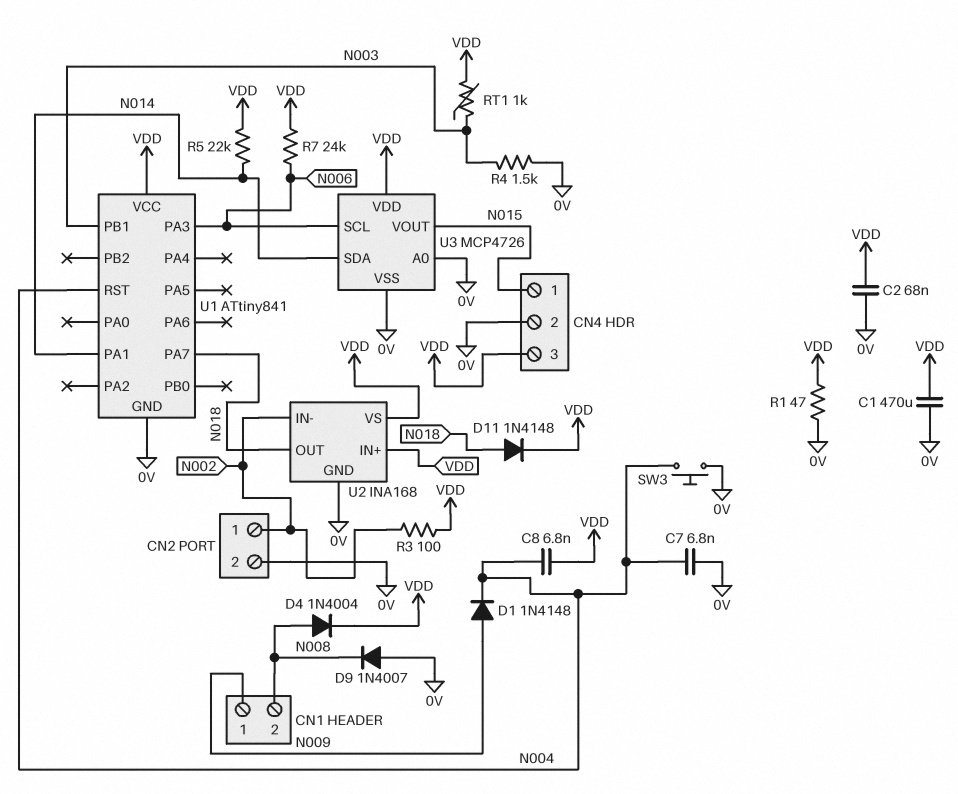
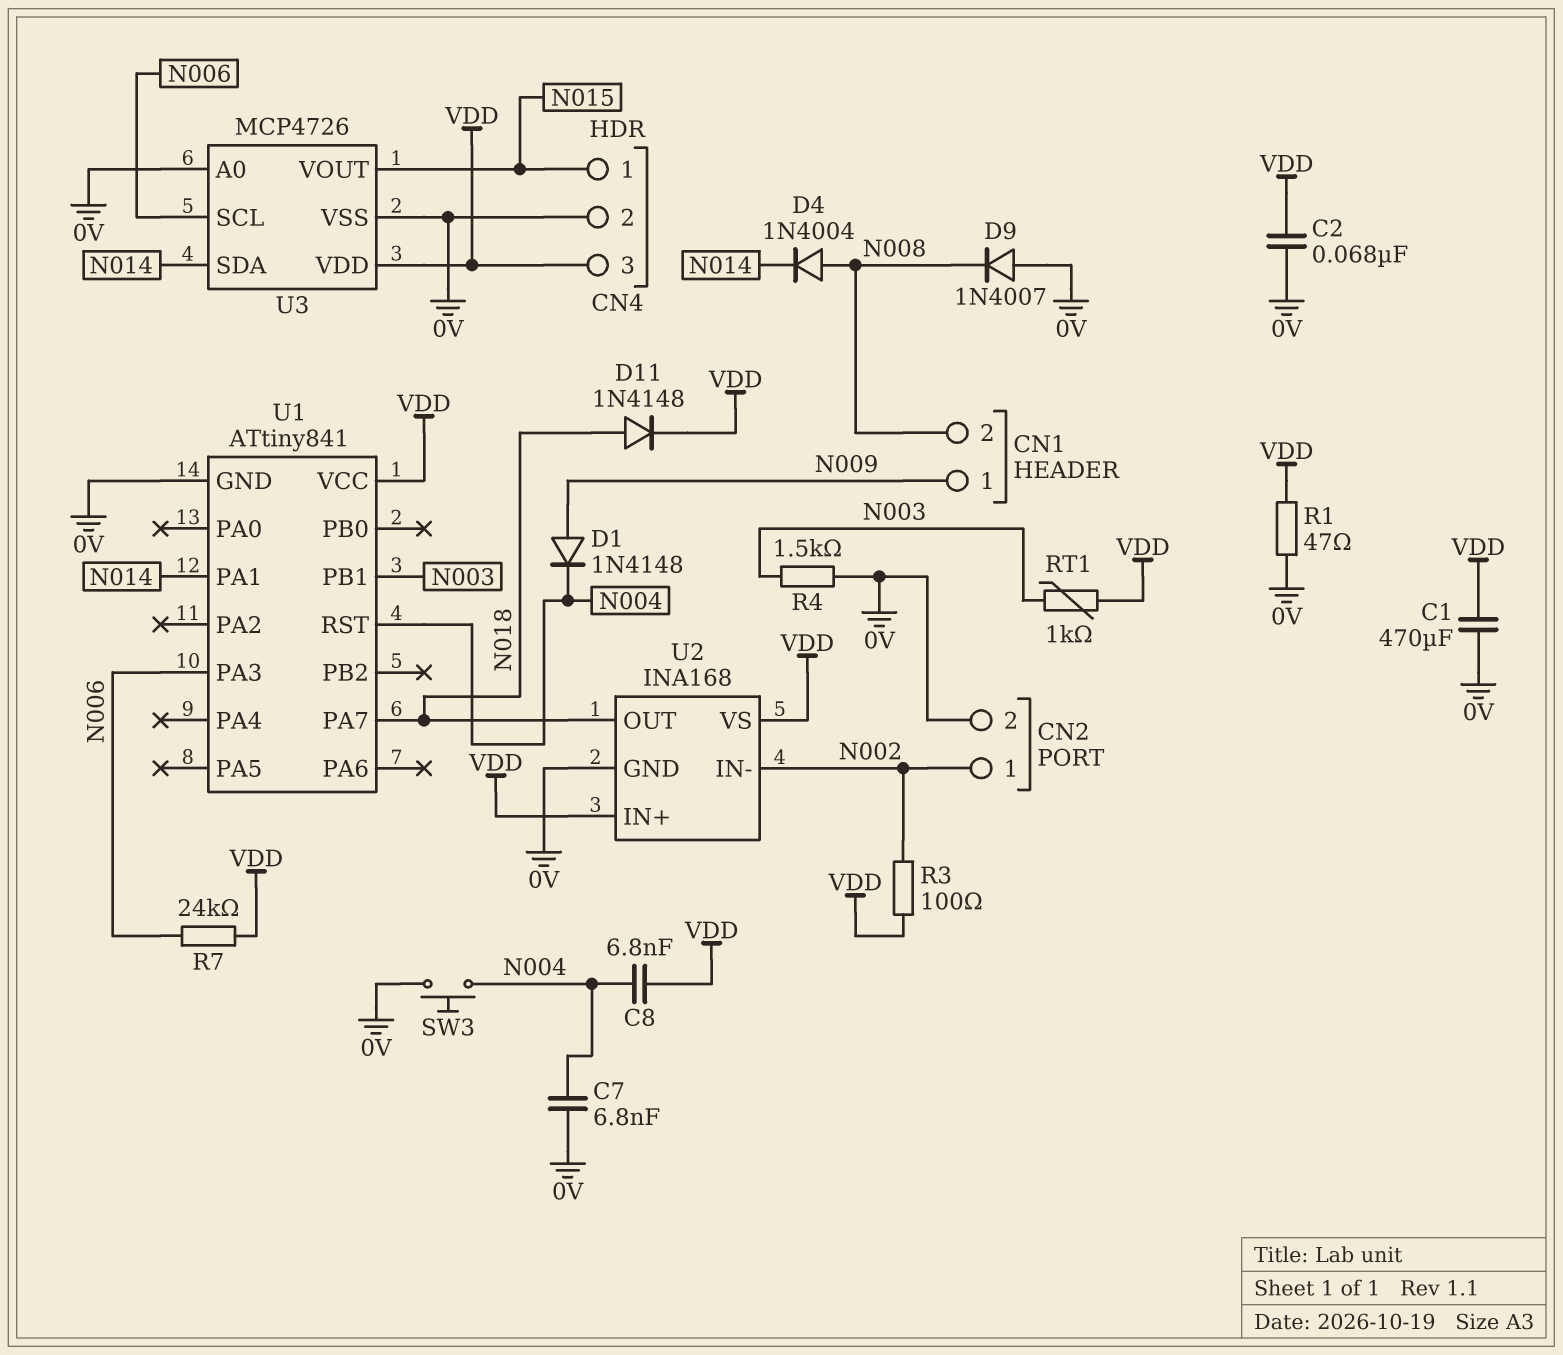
D4: diode 1N4004 (A N008, K VDD) -> diode 1N4004 (A N008, K N014)
R5: 22k (N014, VDD) -> none

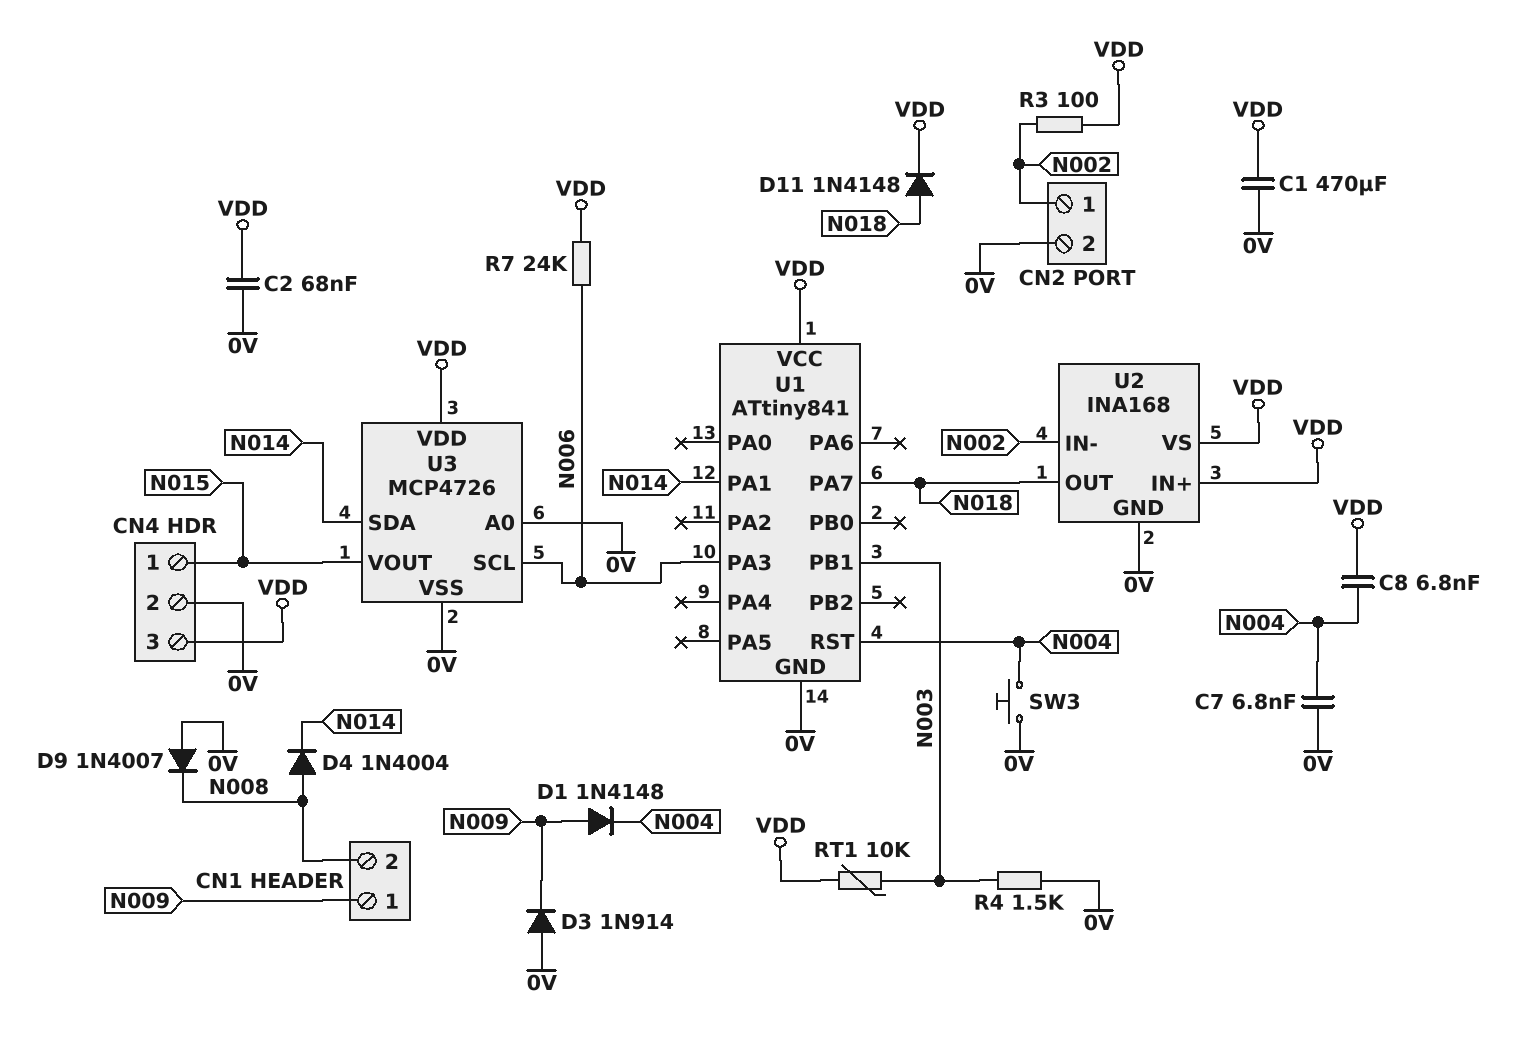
D3: none -> diode 1N914 (A 0V, K N009)
R1: 47 (0V, VDD) -> none
RT1: 1k (N003, VDD) -> 10k (N003, VDD)

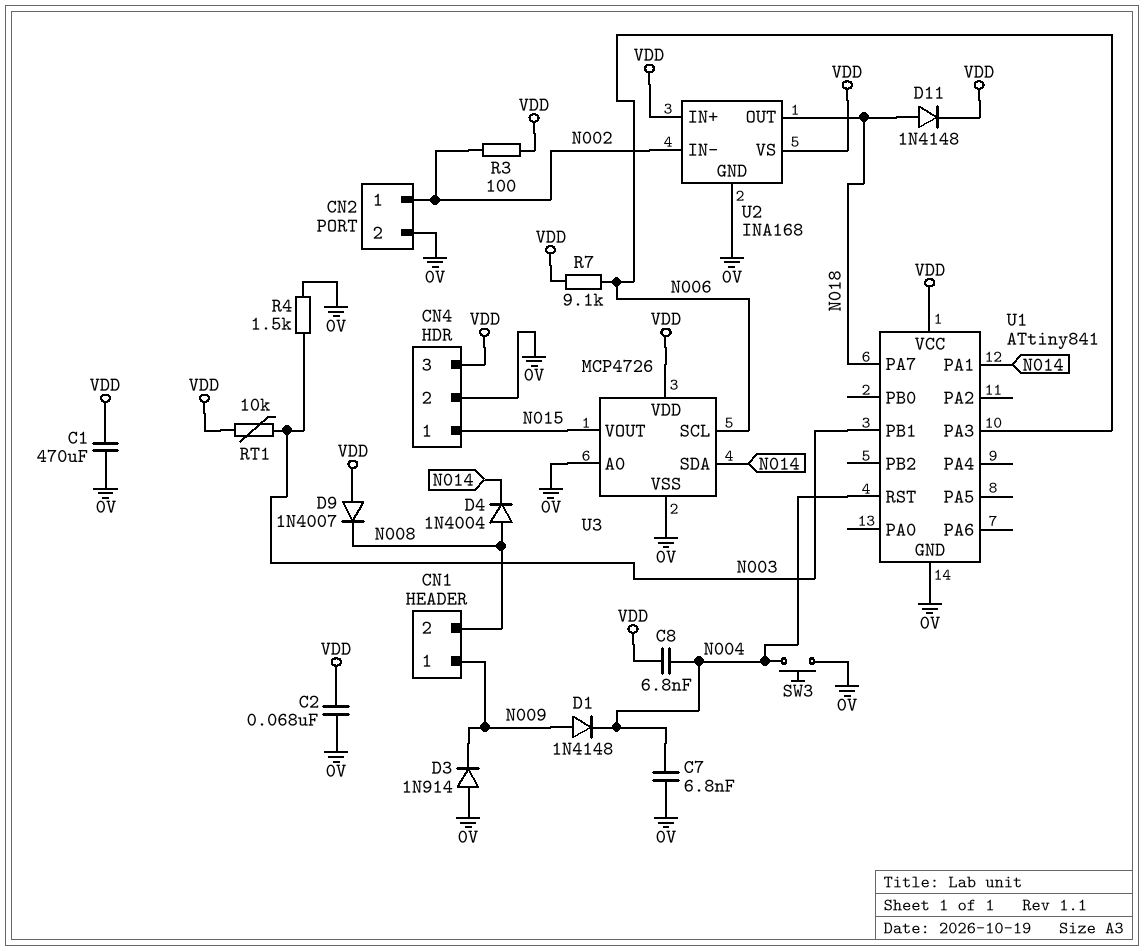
D9: diode 1N4007 (A 0V, K N008) -> diode 1N4007 (A VDD, K N008)
R7: 24k (N006, VDD) -> 9.1k (N006, VDD)

